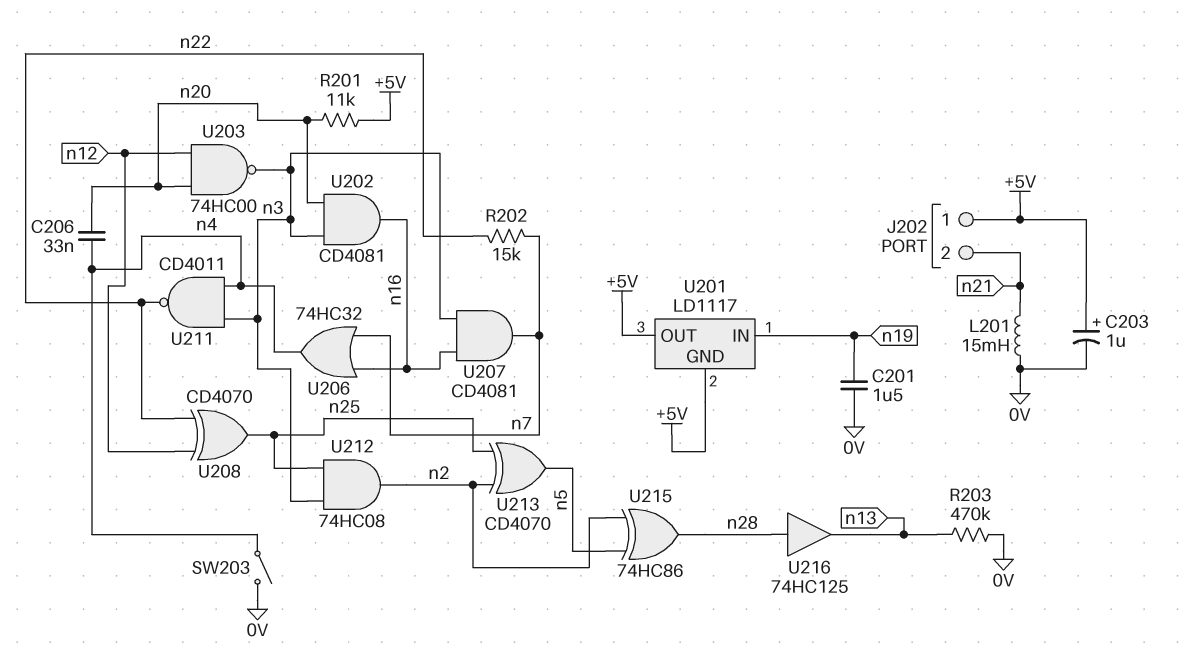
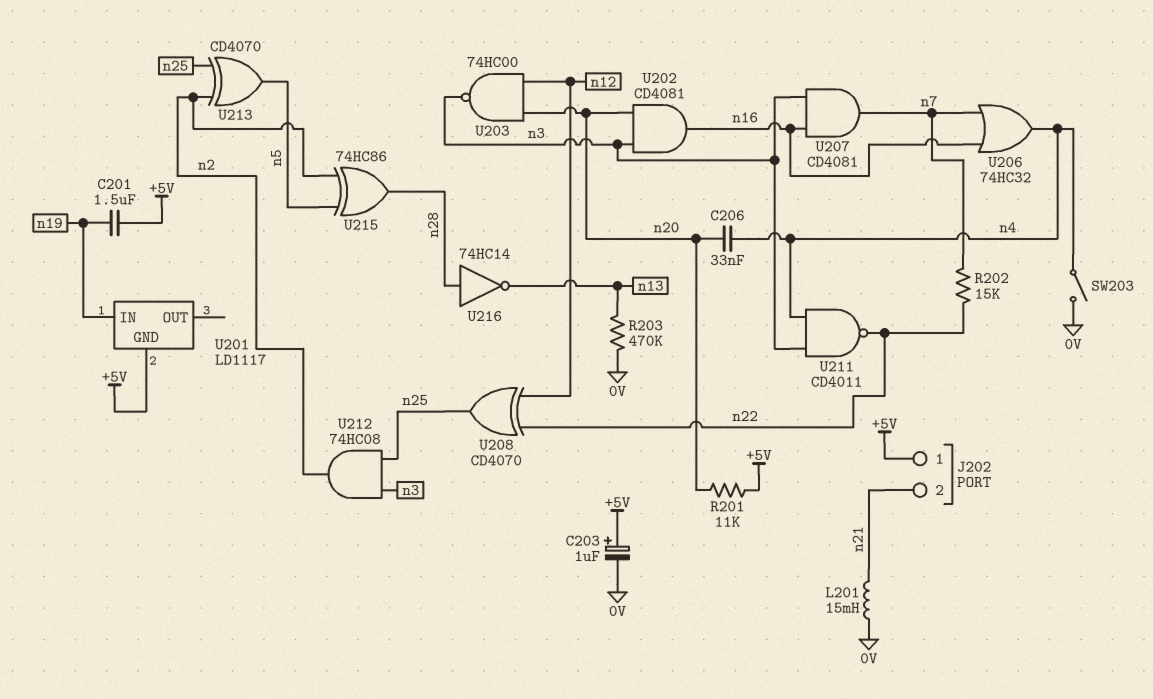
C201: 1.5uF (0V, n19) -> 1.5uF (+5V, n19)
U201 pin OUT: +5V -> none
U216: buffer 74HC125 (in n28, out n13) -> NOT 74HC14 (in n28, out n13)

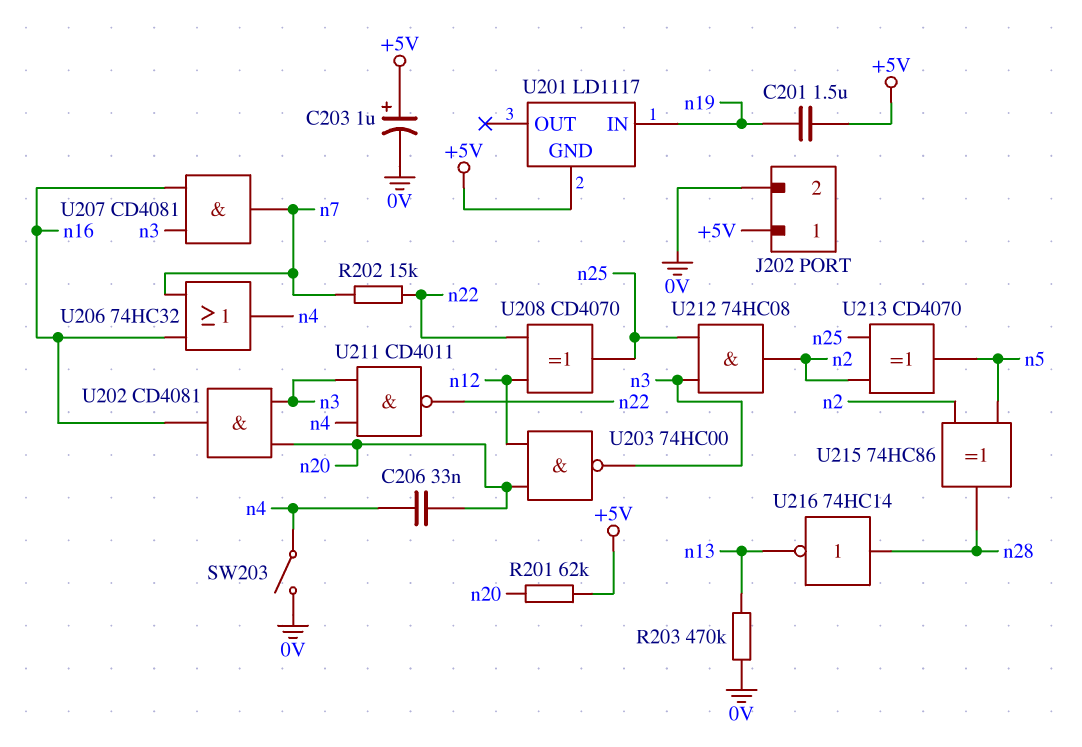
J202 pin 2: n21 -> 0V
L201: 15mH (0V, n21) -> none
R201: 11k (+5V, n20) -> 62k (+5V, n20)

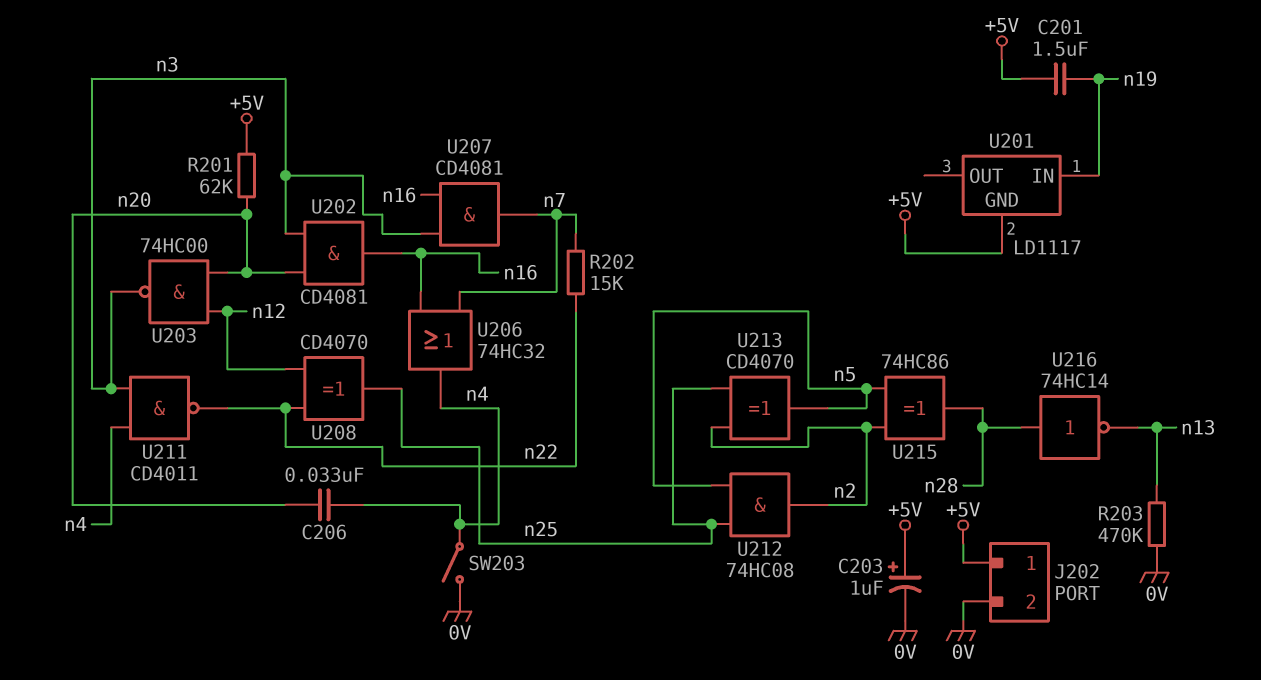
U212: AND 74HC08 (in n3, in n25, out n2) -> AND 74HC08 (in n5, in n25, out n2)

